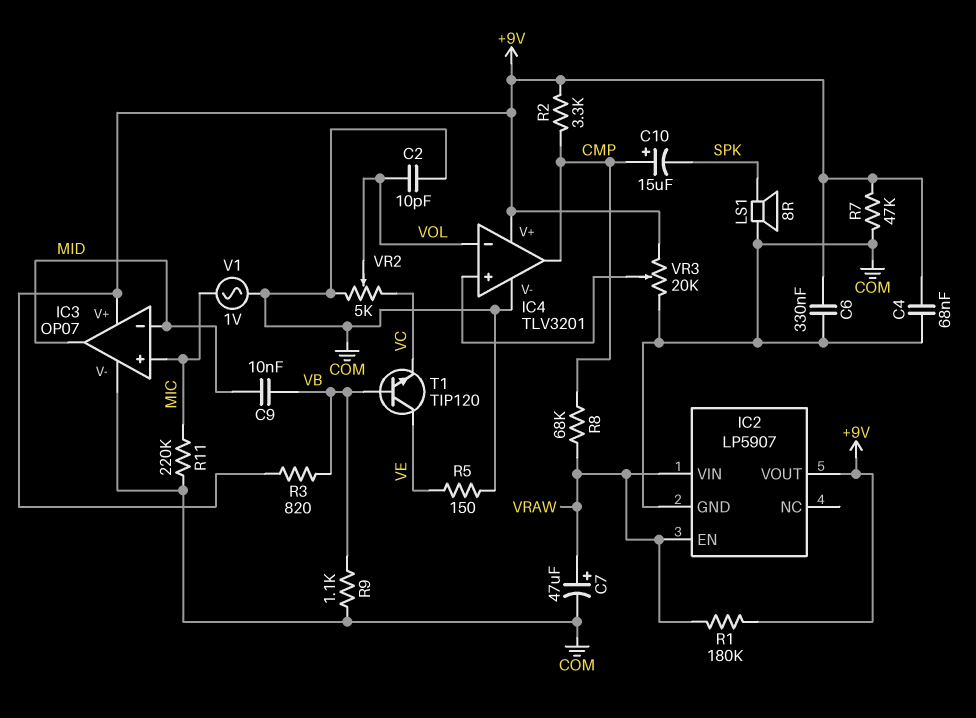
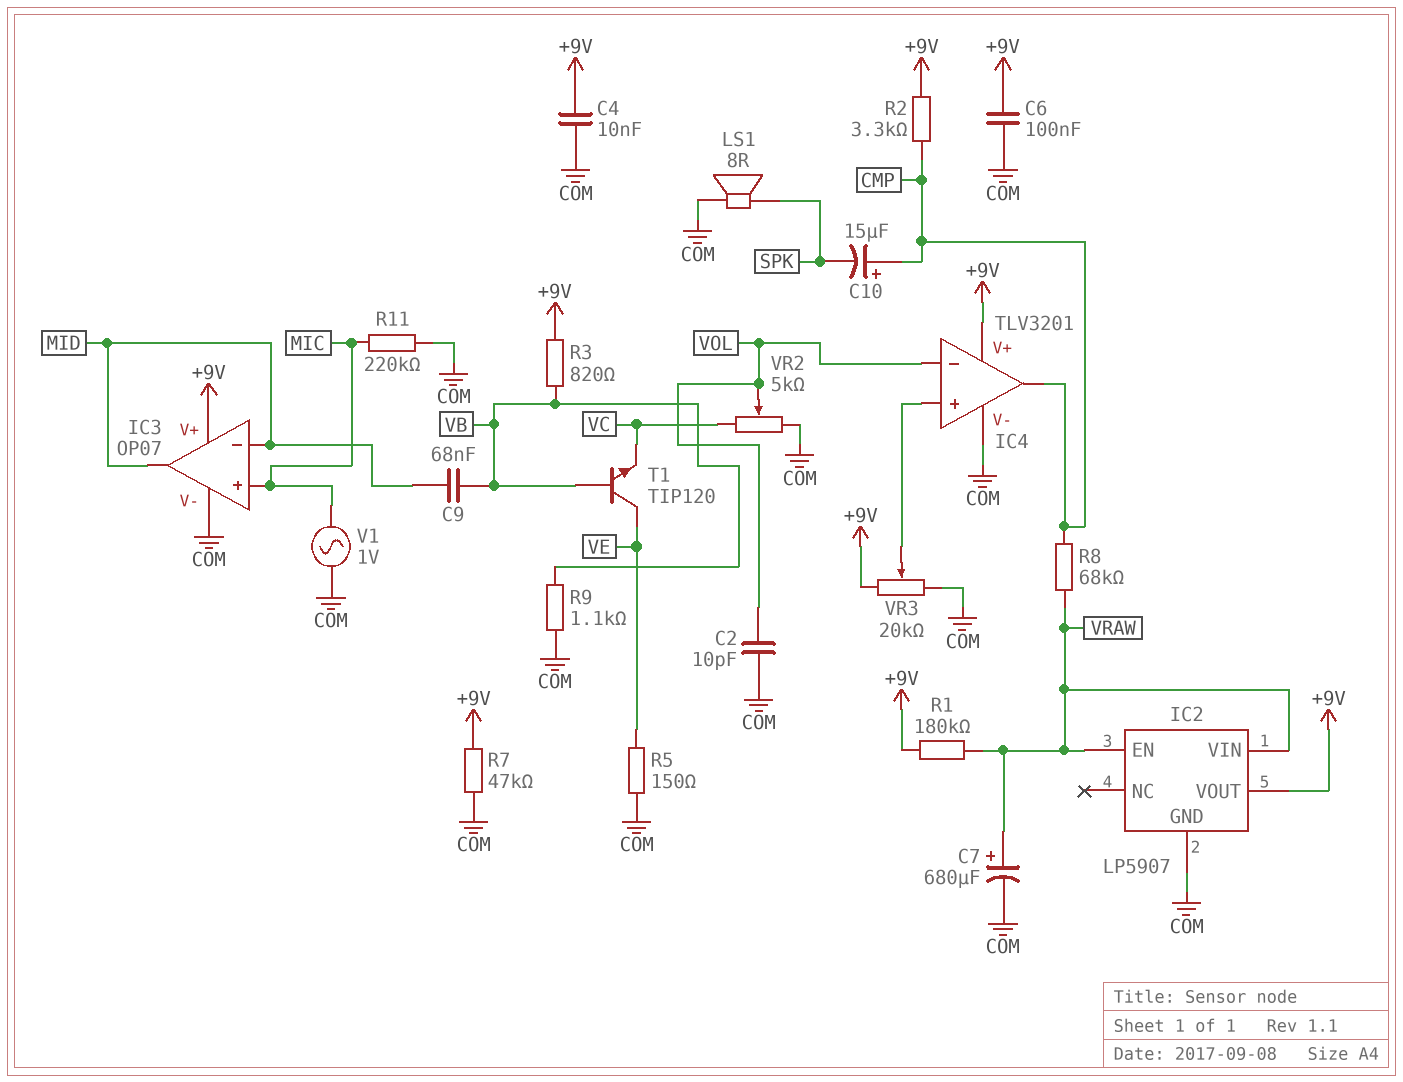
C4: 68nF (+9V, COM) -> 10nF (+9V, COM)
C6: 330nF (+9V, COM) -> 100nF (+9V, COM)
C7: 47uF (plus VRAW, minus COM) -> 680uF (plus VRAW, minus COM)
C9: 10nF (MID, VB) -> 68nF (MID, VB)

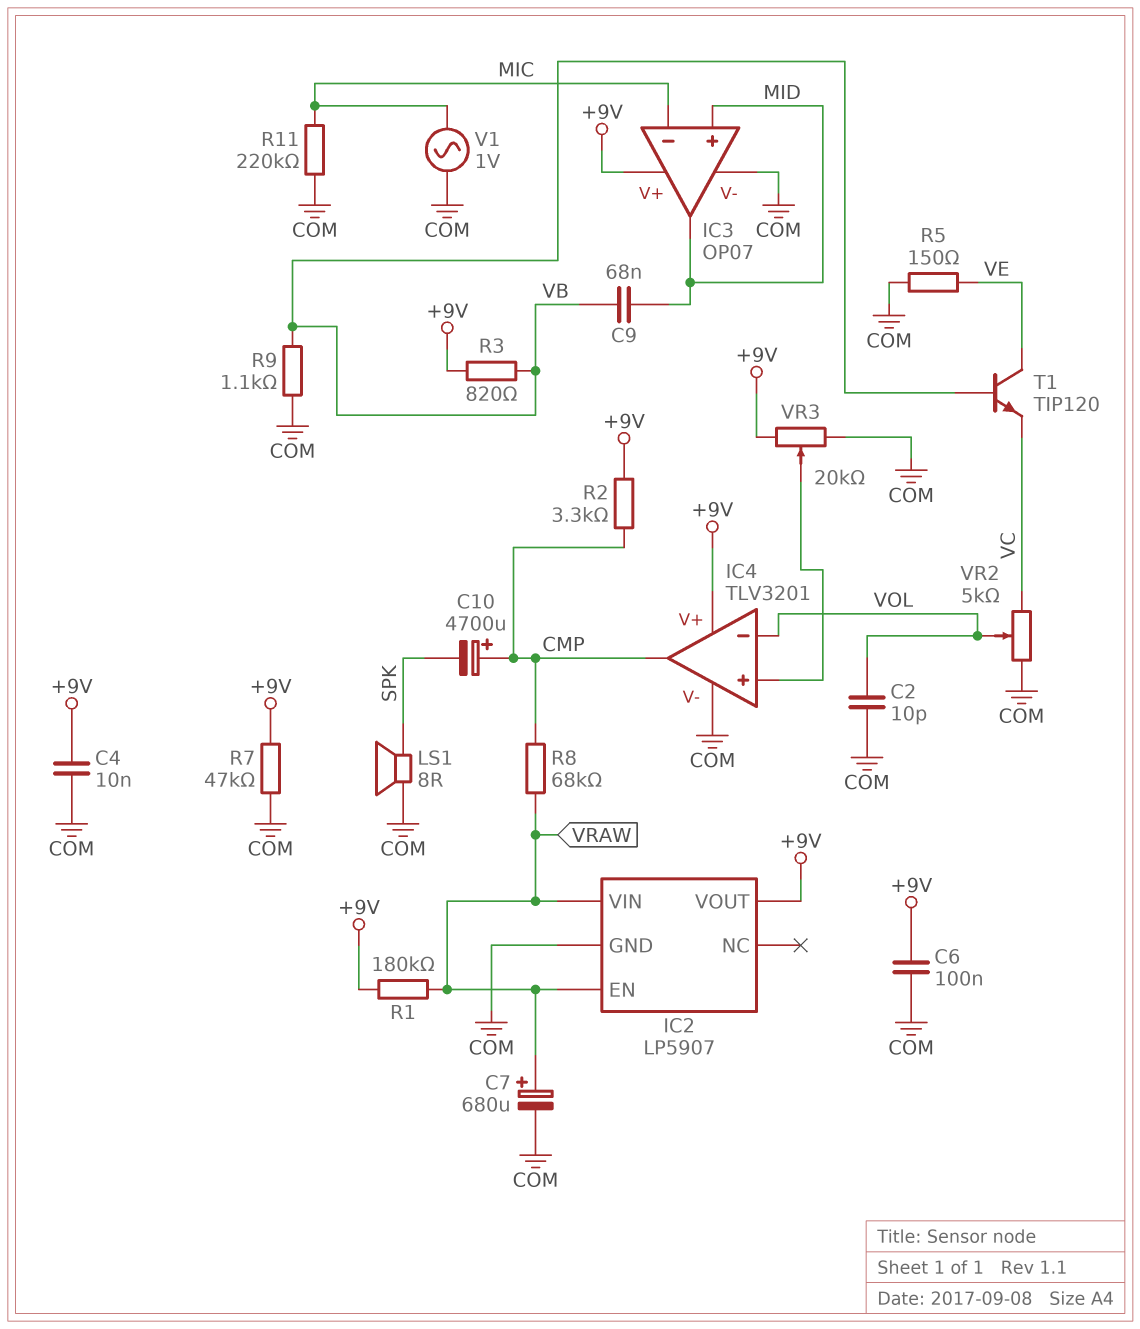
C10: 15uF (plus CMP, minus SPK) -> 4700uF (plus CMP, minus SPK)
IC3 pin in+: MIC -> MID
IC3 pin in-: MID -> MIC

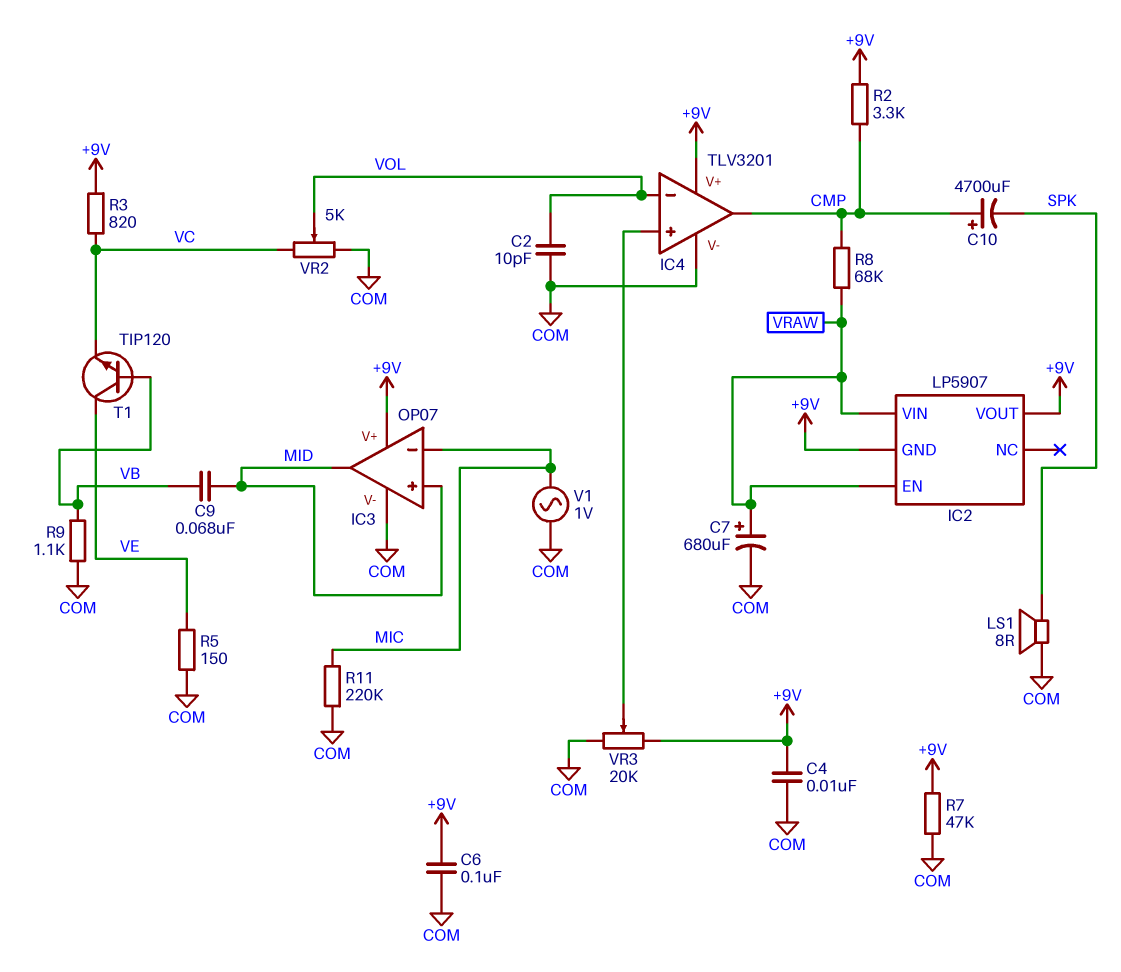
IC2 pin GND: COM -> +9V
R1: 180k (+9V, VRAW) -> none
R3: 820 (+9V, VB) -> 820 (+9V, VC)

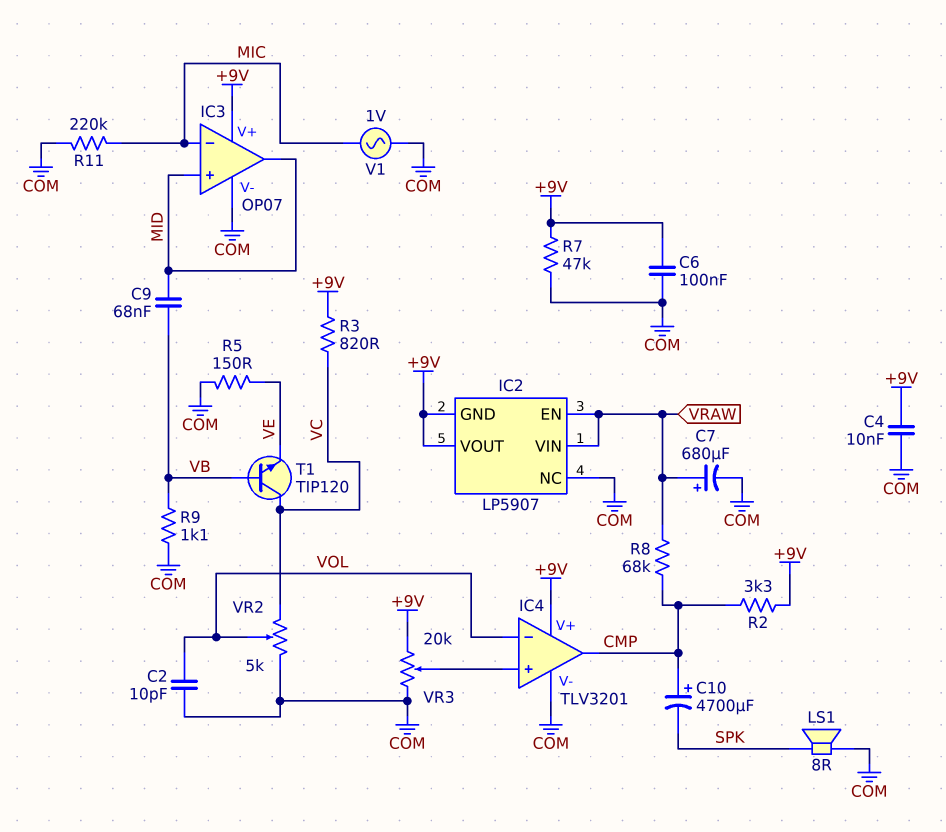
IC2 pin NC: none -> COM
T1: NPN TIP120 (B VB, C VE, E VC) -> NPN TIP120 (B VB, C VC, E VE)

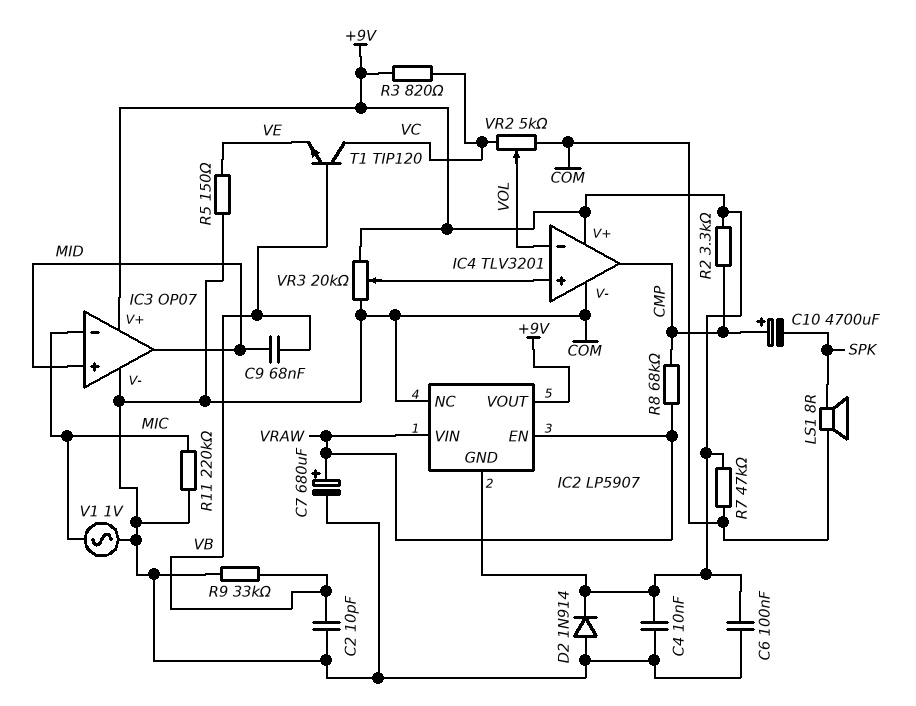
C2: 10pF (COM, VOL) -> 10pF (COM, VB)
D2: none -> diode 1N914 (A COM, K +9V)
R9: 1.1k (COM, VB) -> 33k (COM, VB)

